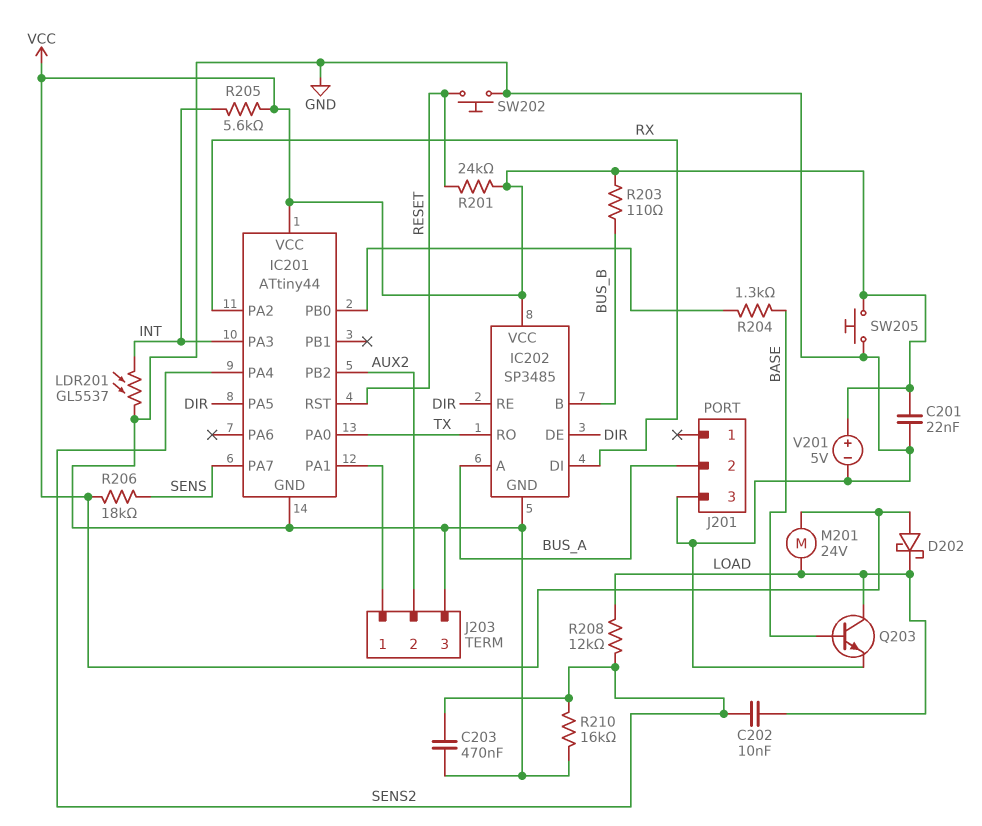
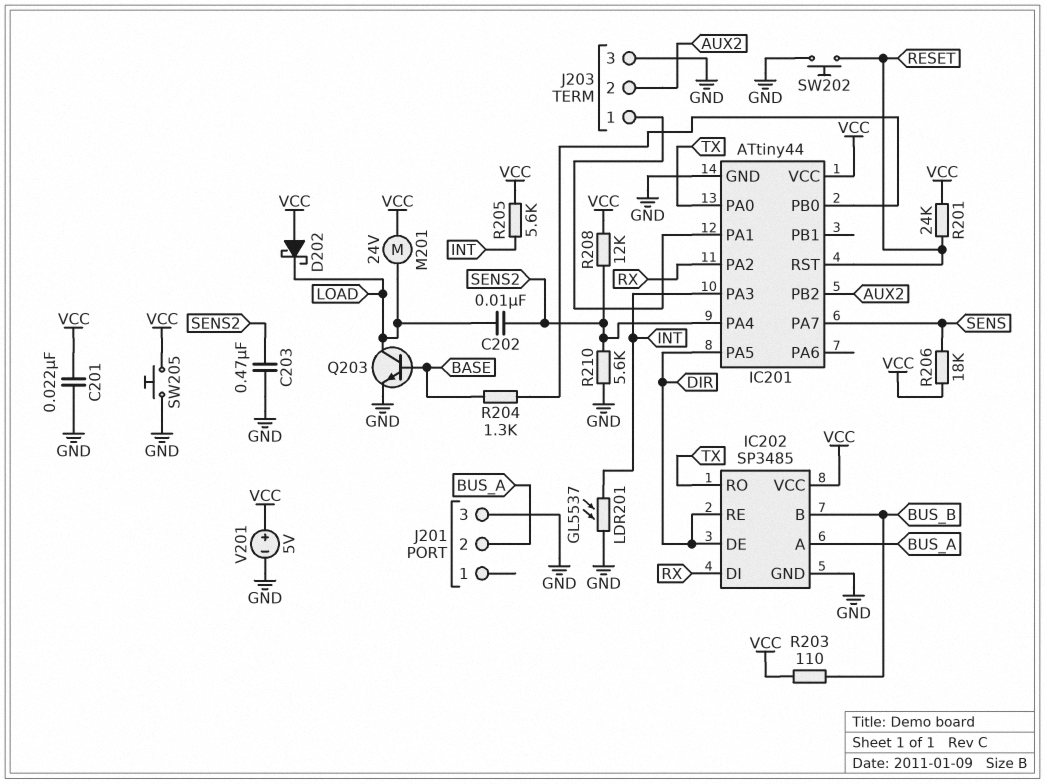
R208: 12k (LOAD, SENS2) -> 12k (SENS2, VCC)
R210: 16k (GND, SENS2) -> 5.6k (GND, SENS2)

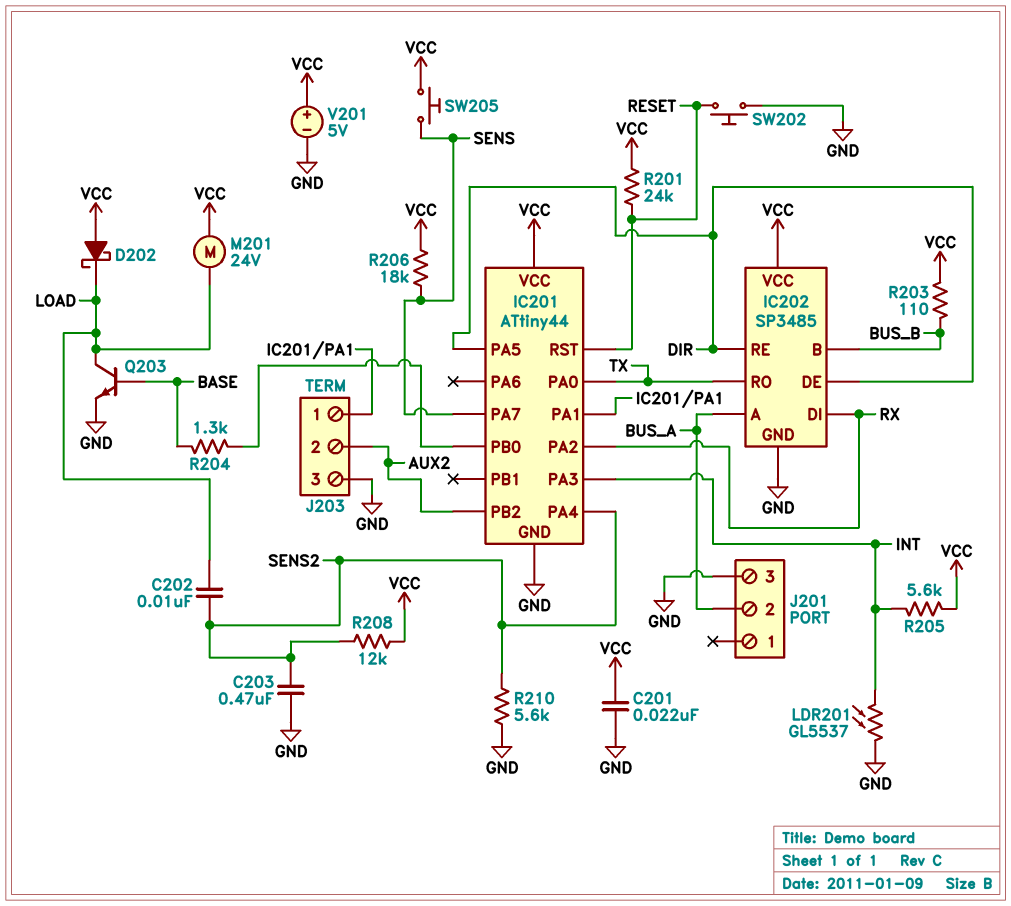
SW205: button (GND, VCC) -> button (SENS, VCC)

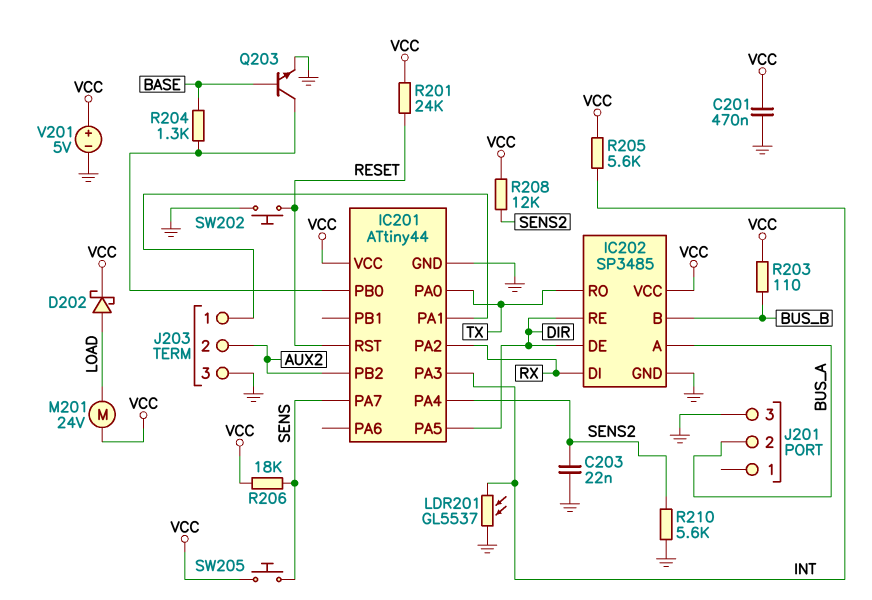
C201: 22nF (GND, VCC) -> 470nF (GND, VCC)
C202: 10nF (LOAD, SENS2) -> none
C203: 470nF (GND, SENS2) -> 22nF (GND, SENS2)
D202: schottky (A VCC, K LOAD) -> schottky (A LOAD, K VCC)
Q203: NPN (B BASE, C LOAD, E GND) -> NPN (B BASE, C IC201/PB0, E GND)

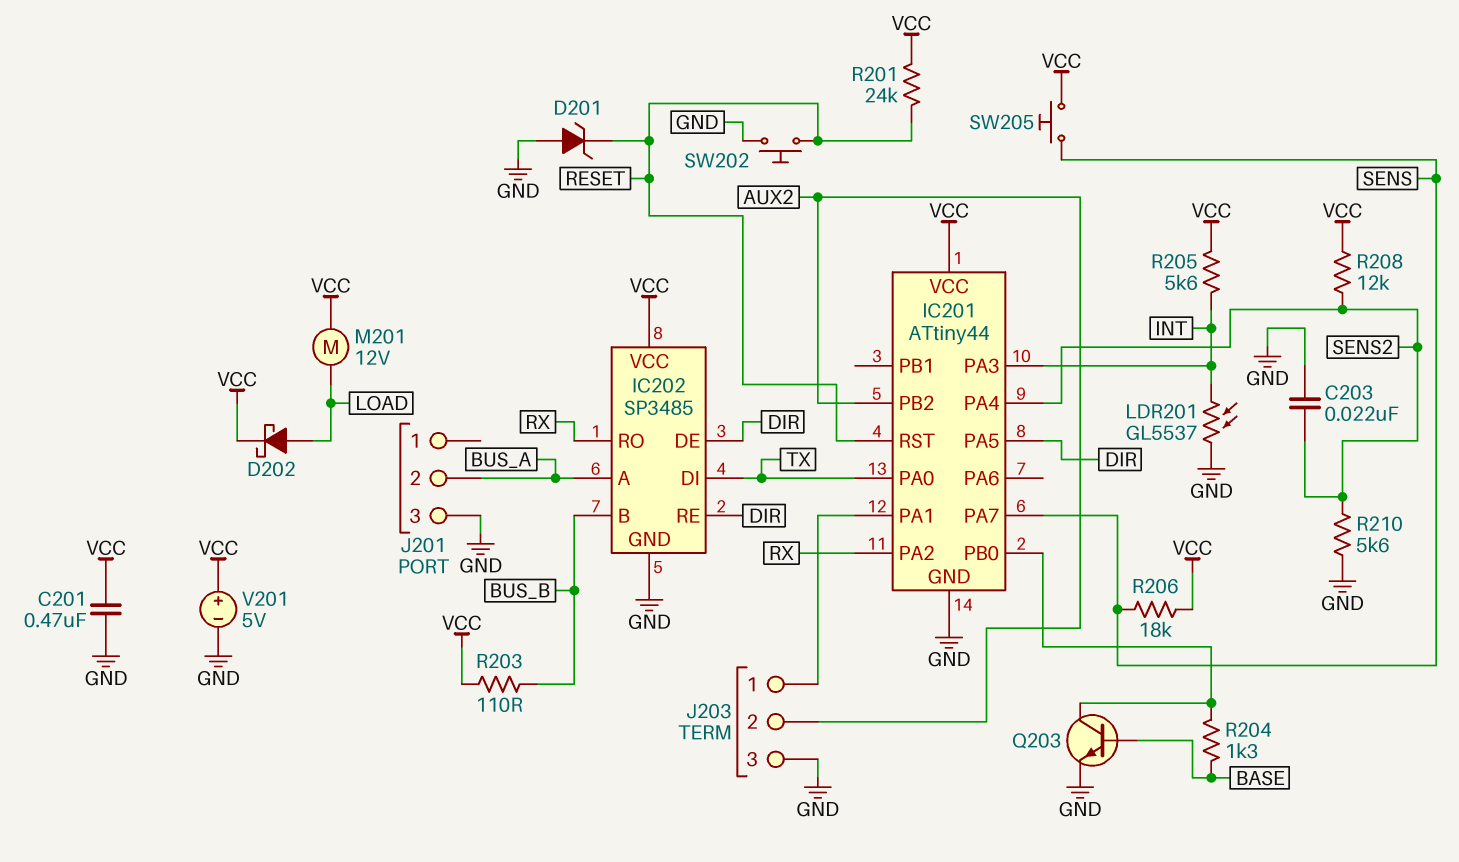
D201: none -> zener (A GND, K RESET)
IC202 pin DI: RX -> TX
IC202 pin RO: TX -> RX
M201: motor 24V (LOAD, VCC) -> motor 12V (LOAD, VCC)

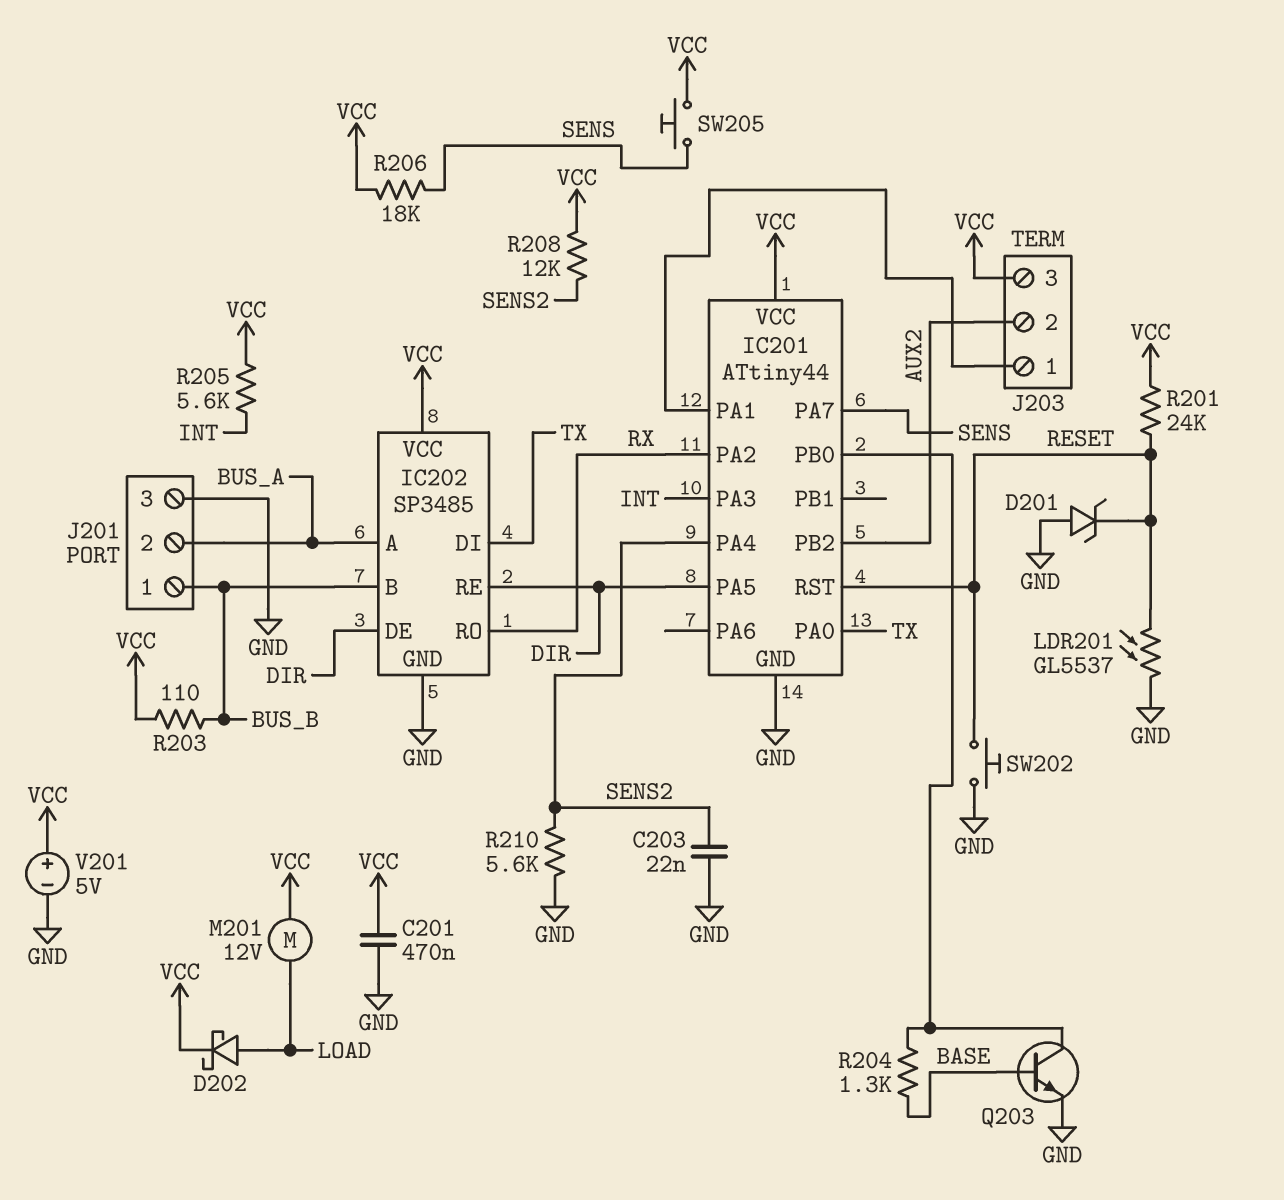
J201 pin 1: none -> BUS_B
J203 pin 3: GND -> VCC
LDR201: GL5537 (GND, INT) -> GL5537 (GND, RESET)

